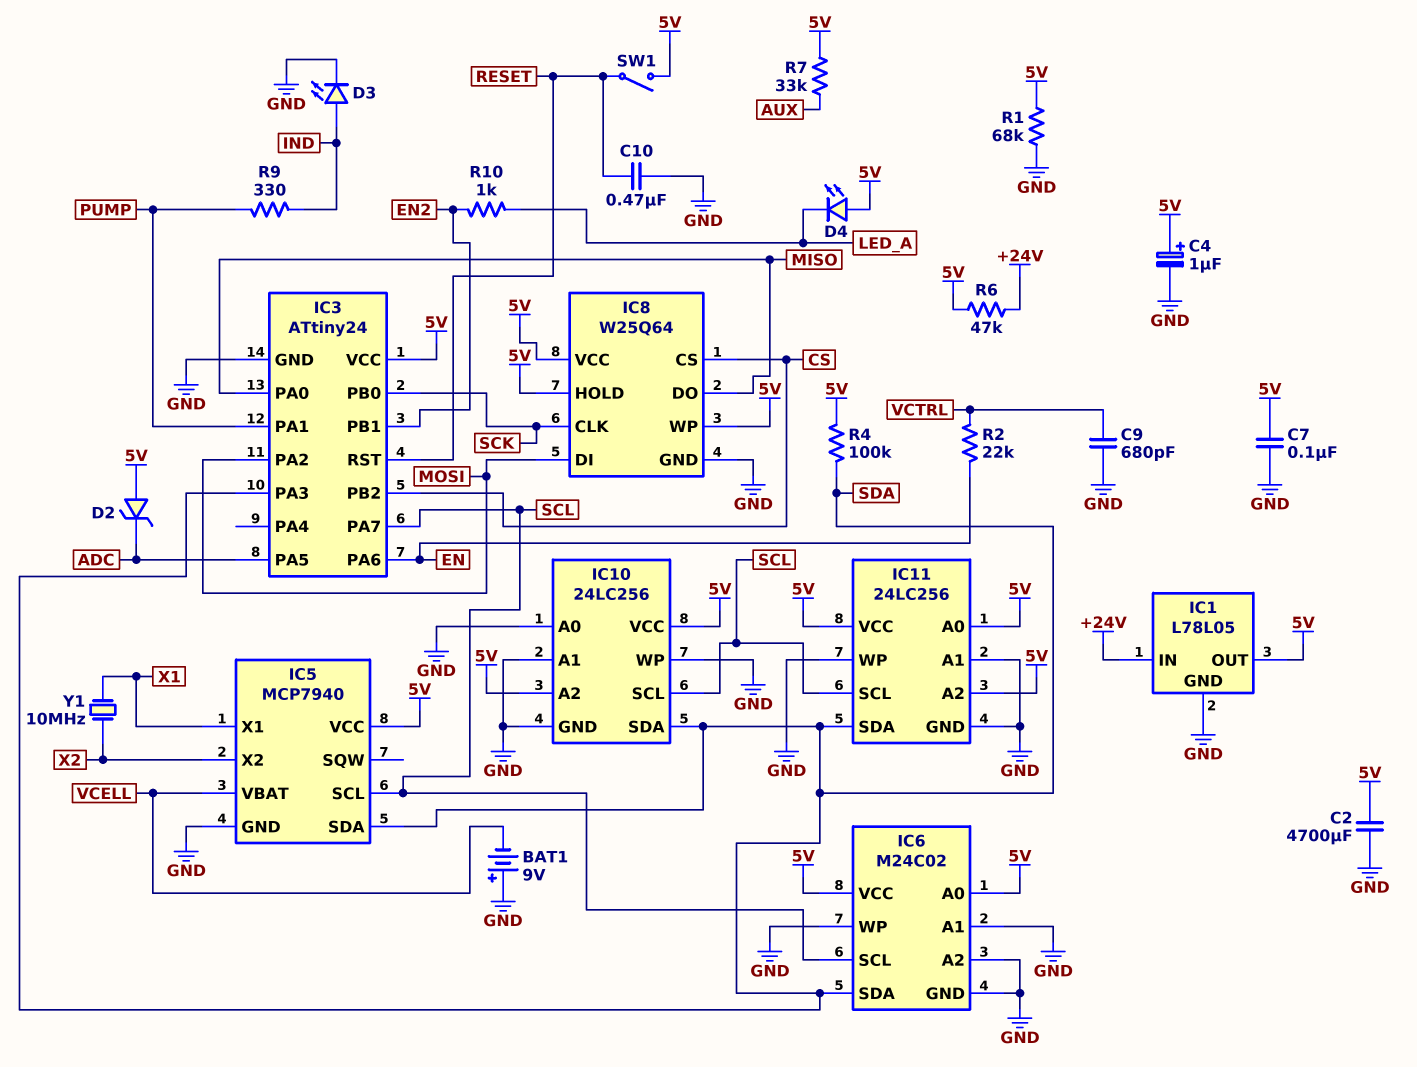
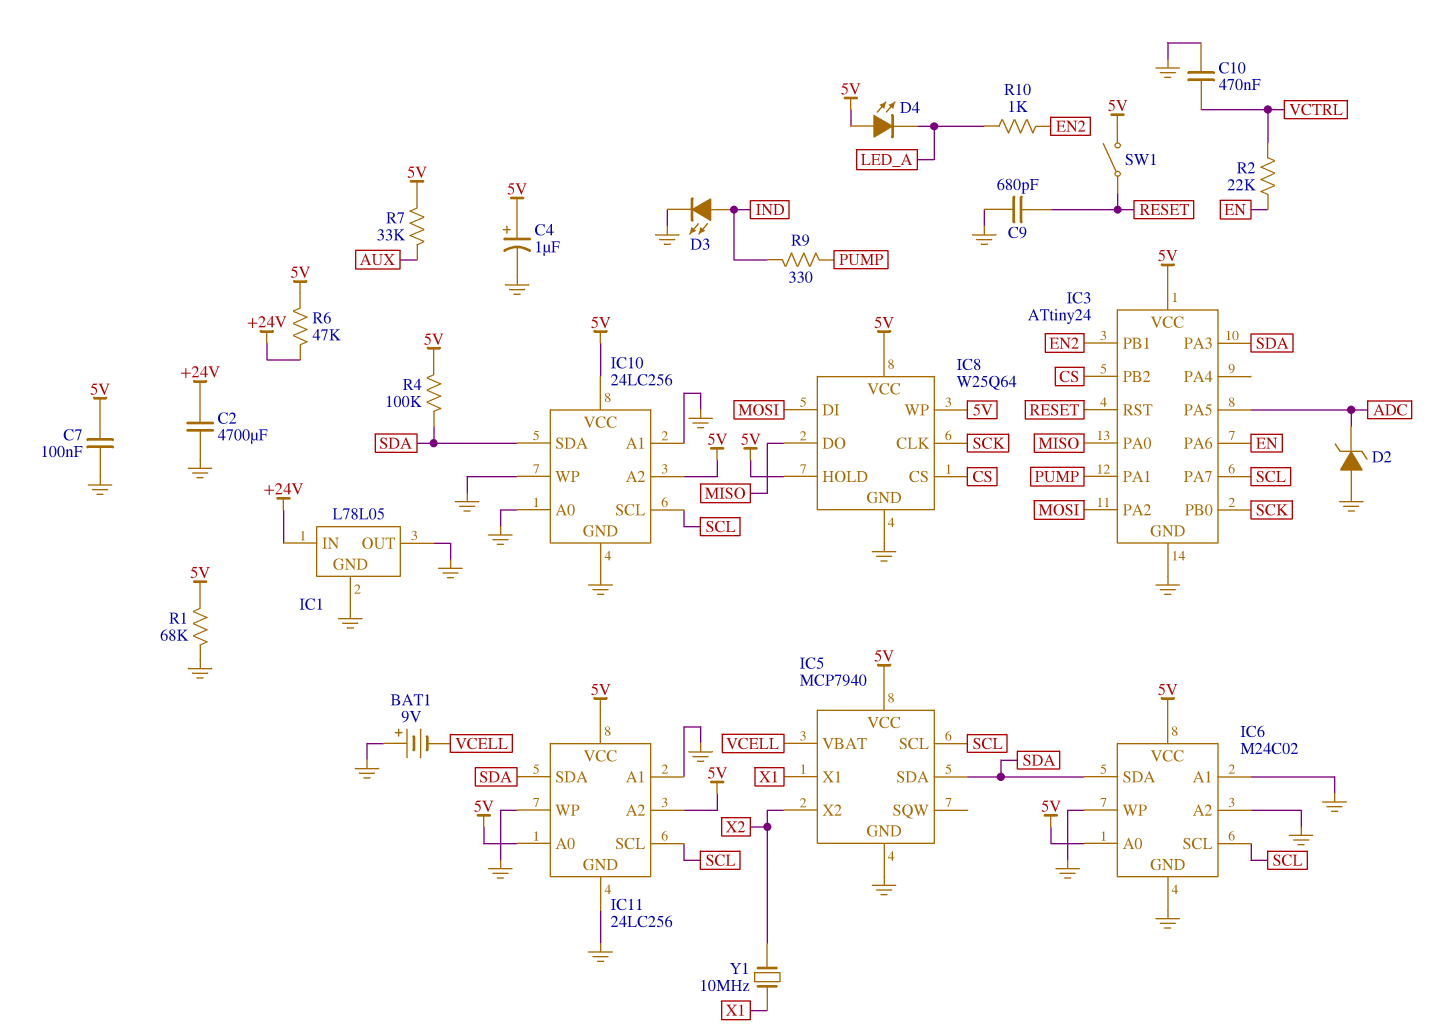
C2: 4700uF (5V, GND) -> 4700uF (+24V, GND)
C9: 680pF (GND, VCTRL) -> 680pF (GND, RESET)
C10: 470nF (GND, RESET) -> 470nF (GND, VCTRL)
D2: zener (A 5V, K ADC) -> zener (A GND, K ADC)
IC1 pin OUT: 5V -> GND

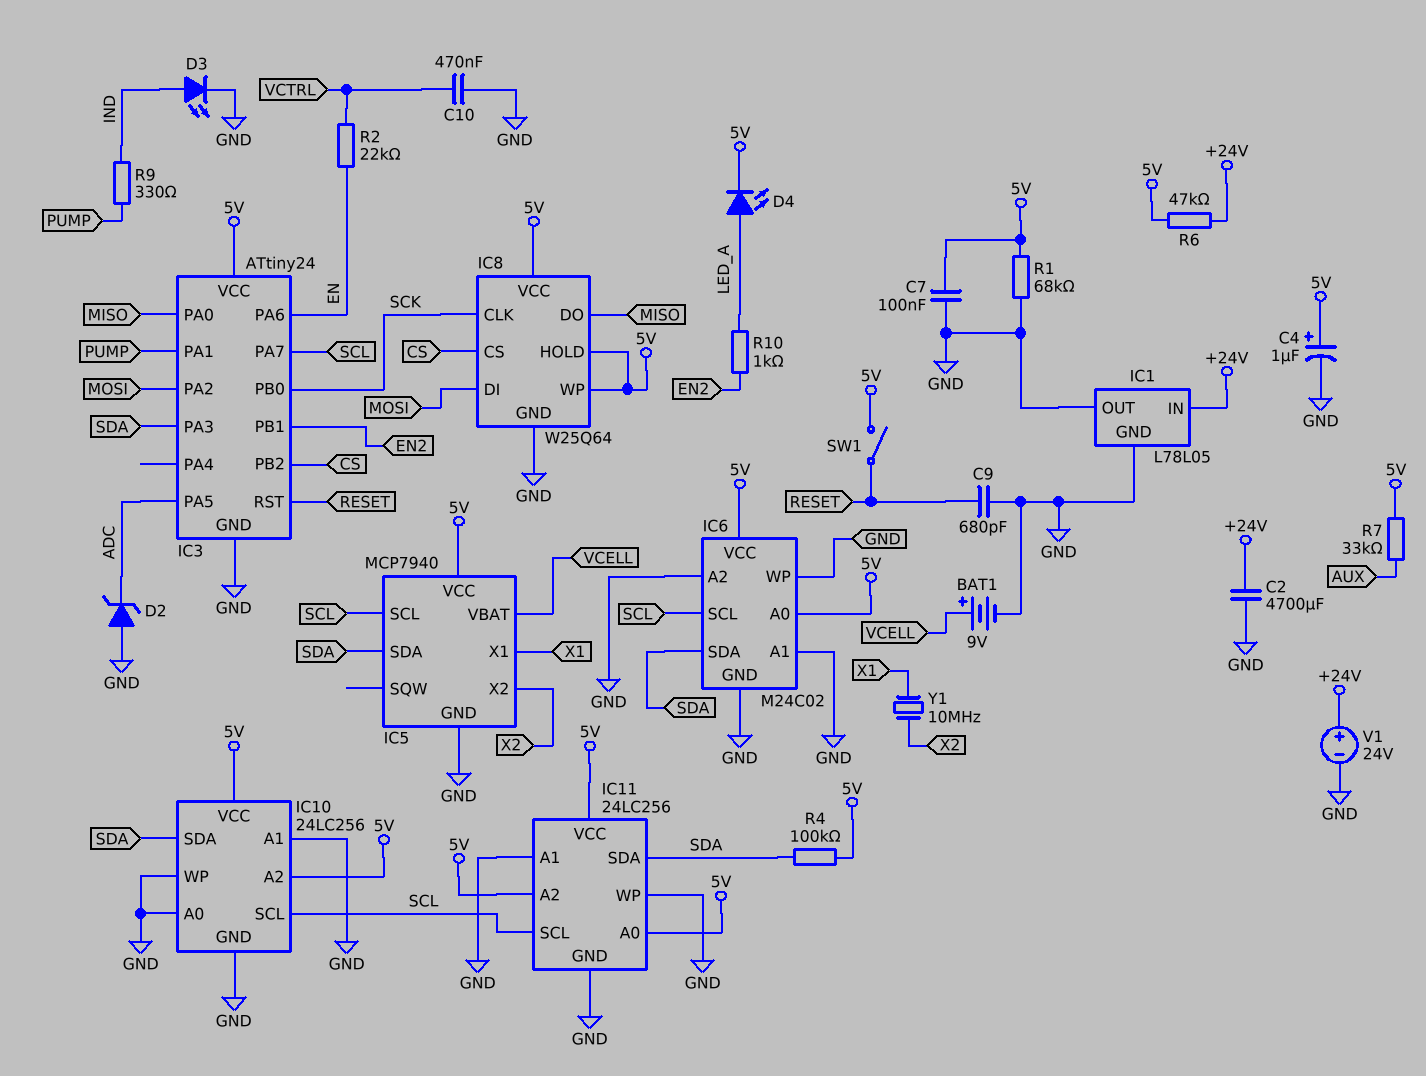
BAT1: 9V (plus GND, minus VCELL) -> 9V (plus VCELL, minus GND)
D4: LED (A 5V, K LED_A) -> LED (A LED_A, K 5V)
V1: none -> 24V (plus +24V, minus GND)

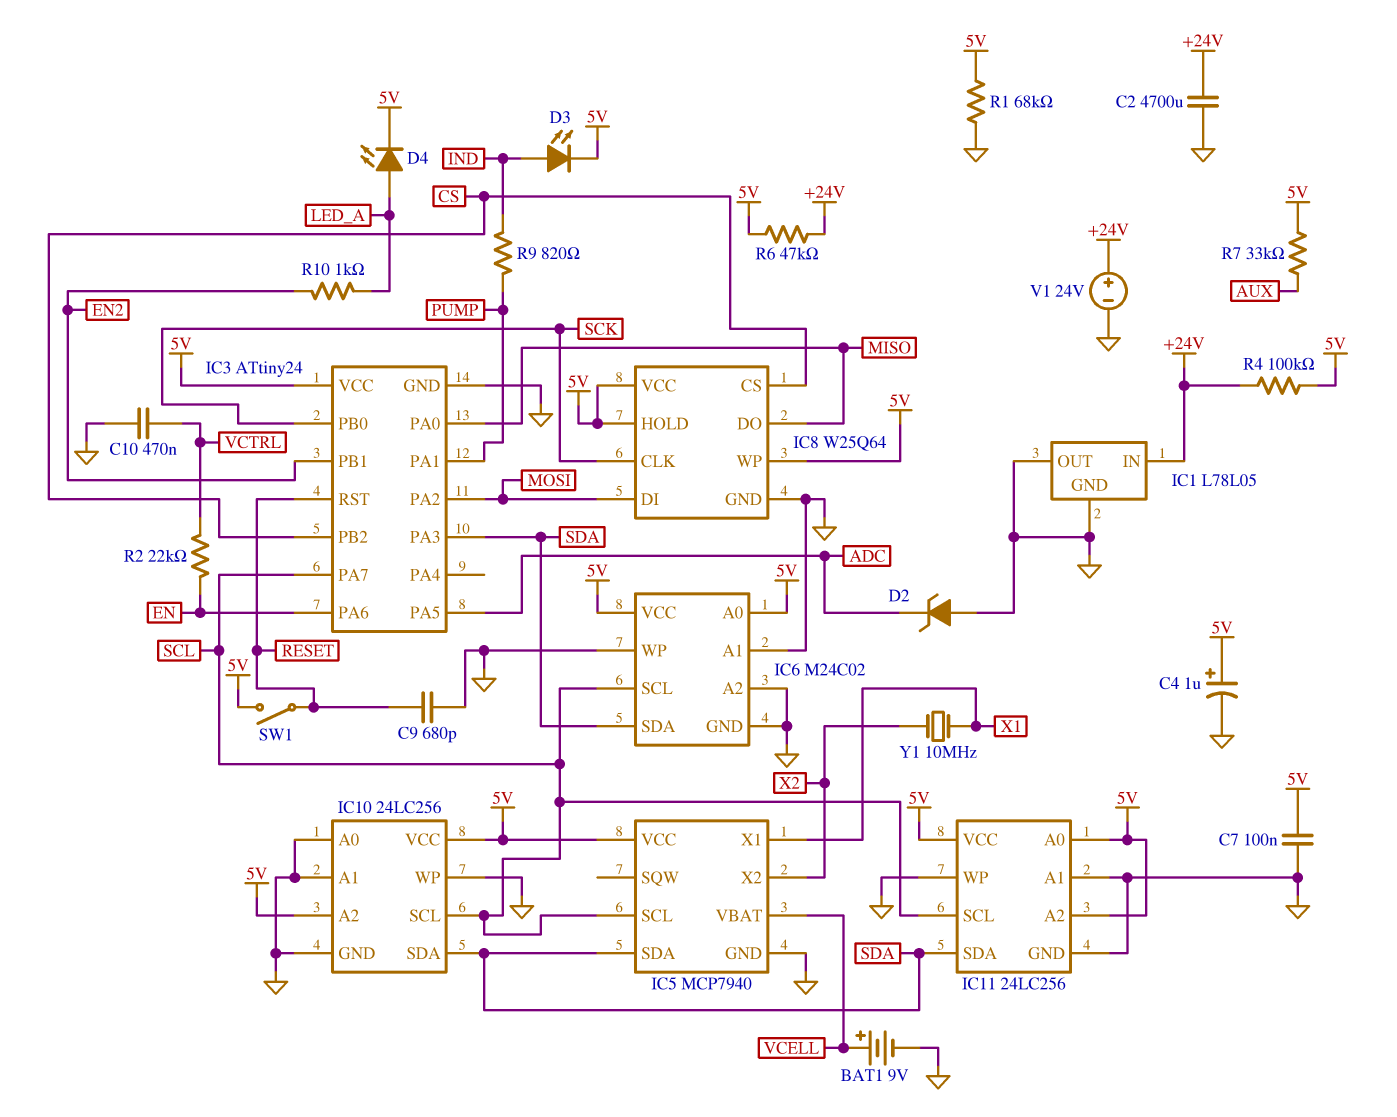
D3: LED (A IND, K GND) -> LED (A IND, K 5V)
R4: 100k (5V, SDA) -> 100k (+24V, 5V)
R9: 330 (IND, PUMP) -> 820 (IND, PUMP)

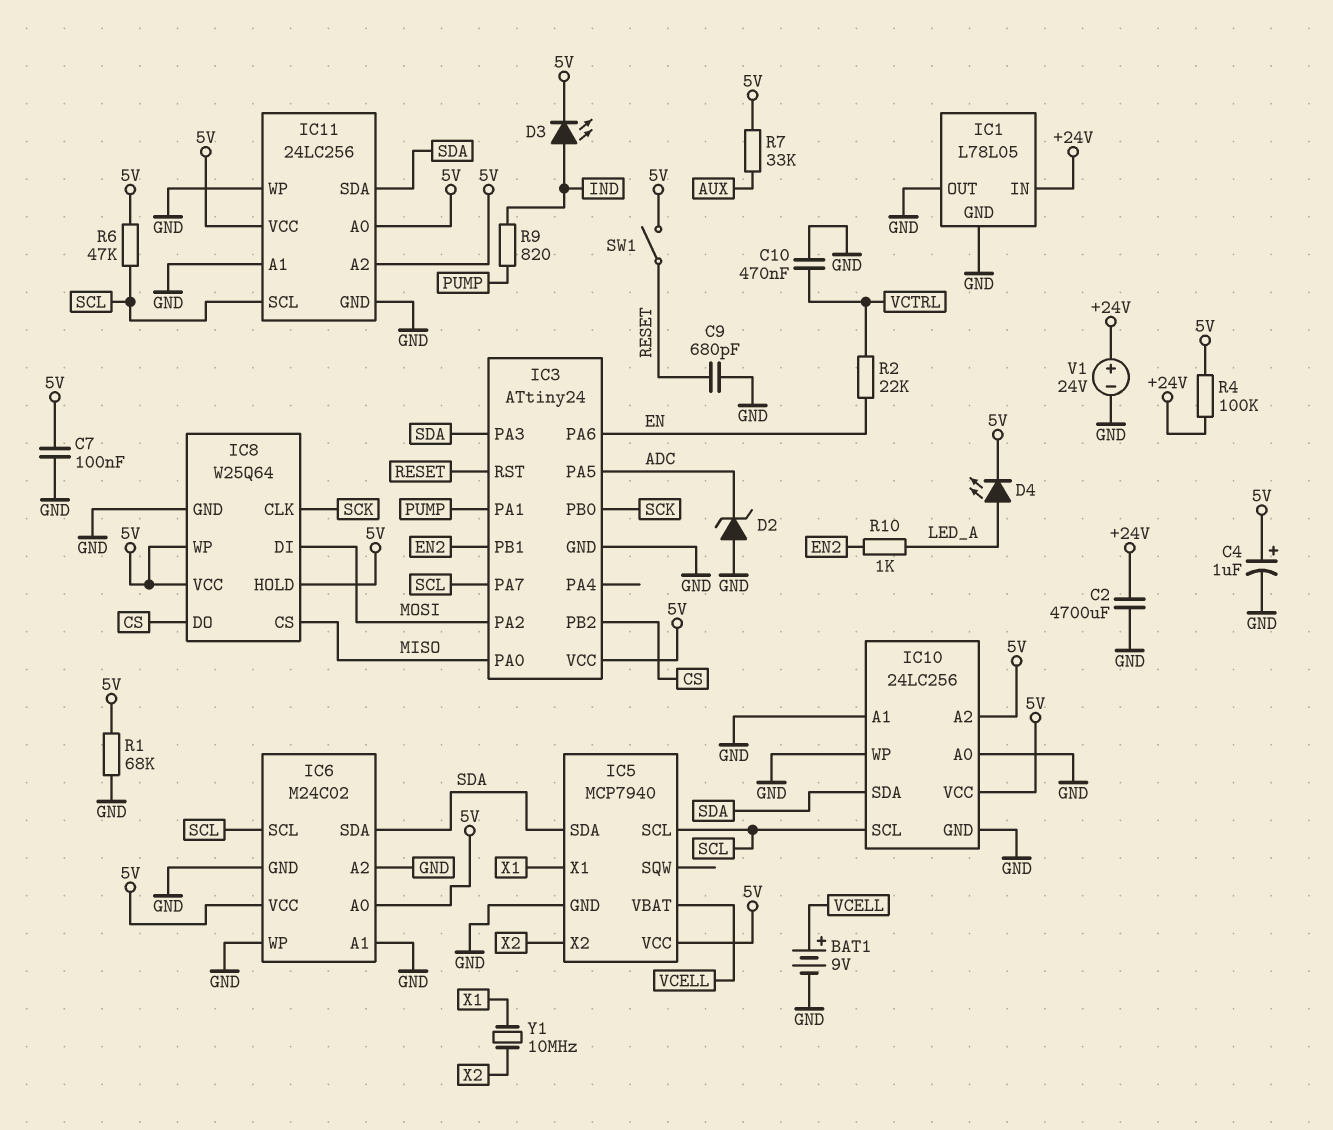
IC8 pin CS: CS -> MISO
IC8 pin DO: MISO -> CS
R6: 47k (+24V, 5V) -> 47k (5V, SCL)

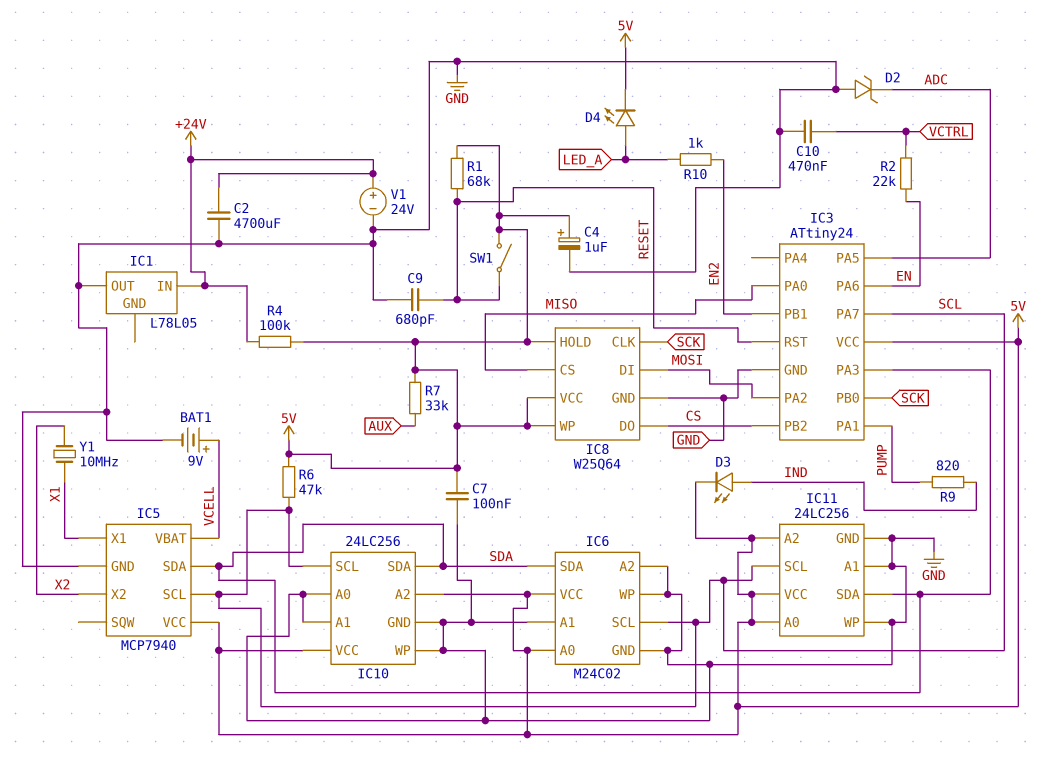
IC1 pin GND: GND -> none
R1: 68k (5V, GND) -> 68k (5V, RESET)

